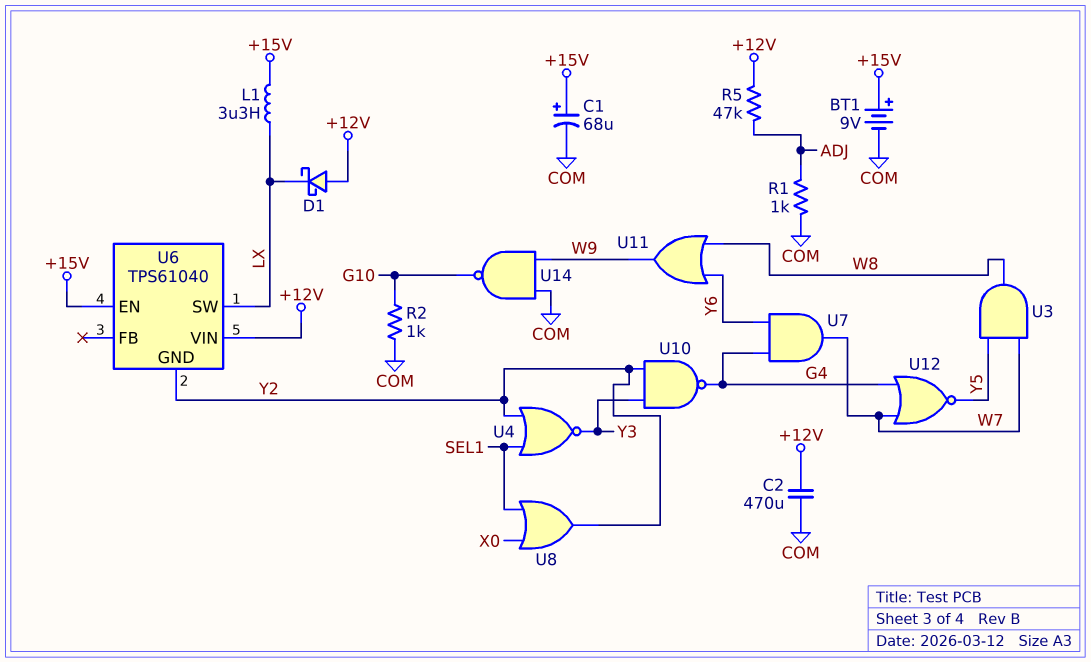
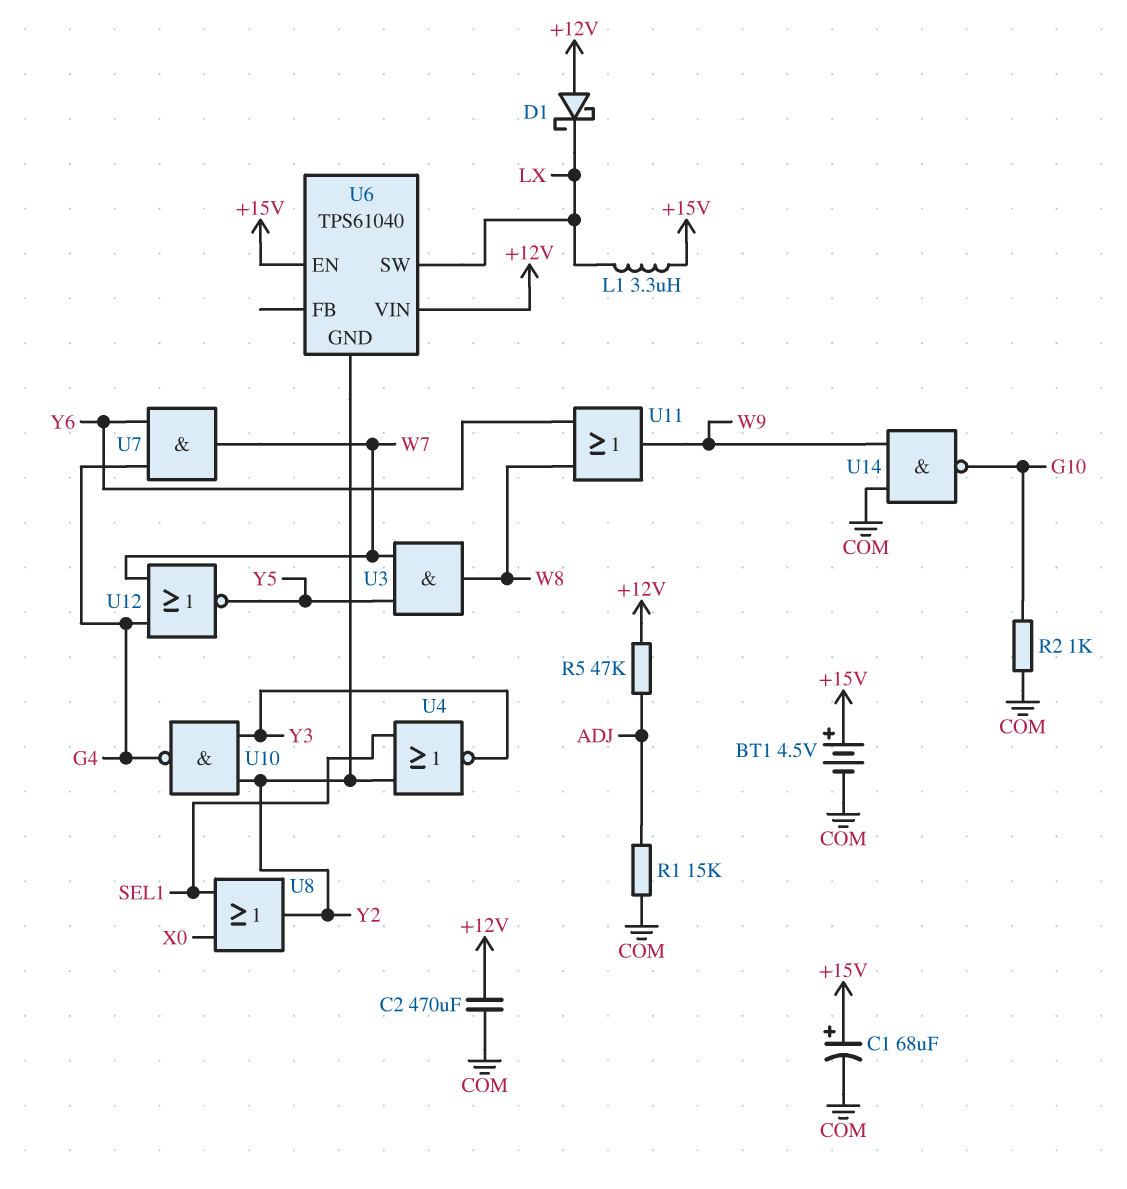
BT1: 9V (plus +15V, minus COM) -> 4.5V (plus +15V, minus COM)
R1: 1k (ADJ, COM) -> 15k (ADJ, COM)

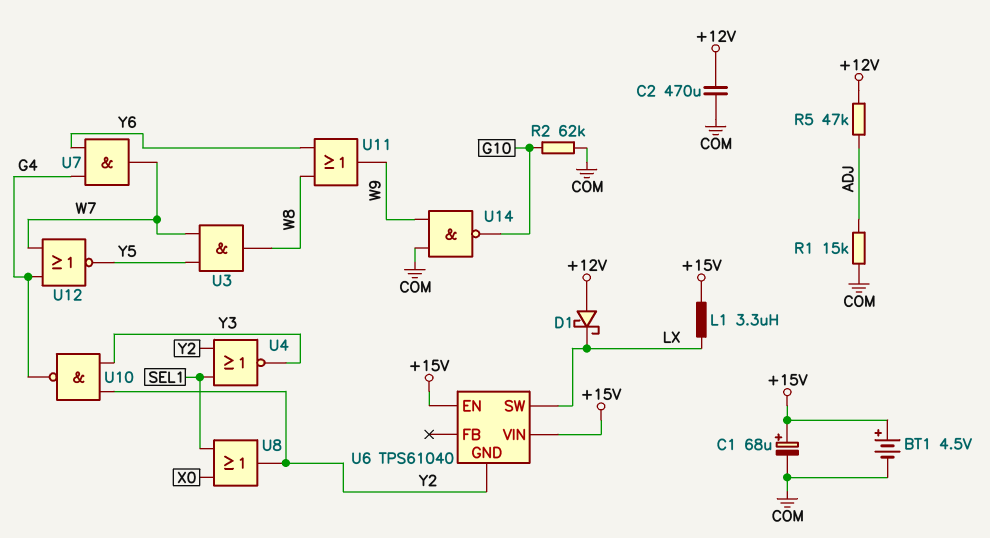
R2: 1k (COM, G10) -> 62k (COM, G10)
U6 pin VIN: +12V -> +15V

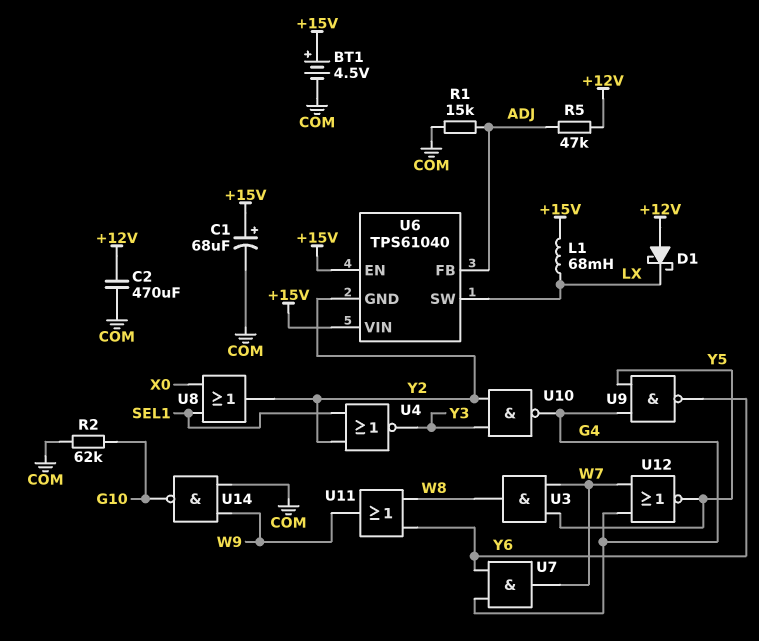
L1: 3.3uH (+15V, LX) -> 68mH (+15V, LX)
U6 pin FB: none -> ADJ
U9: none -> NAND (in G4, in Y5, out Y6)

